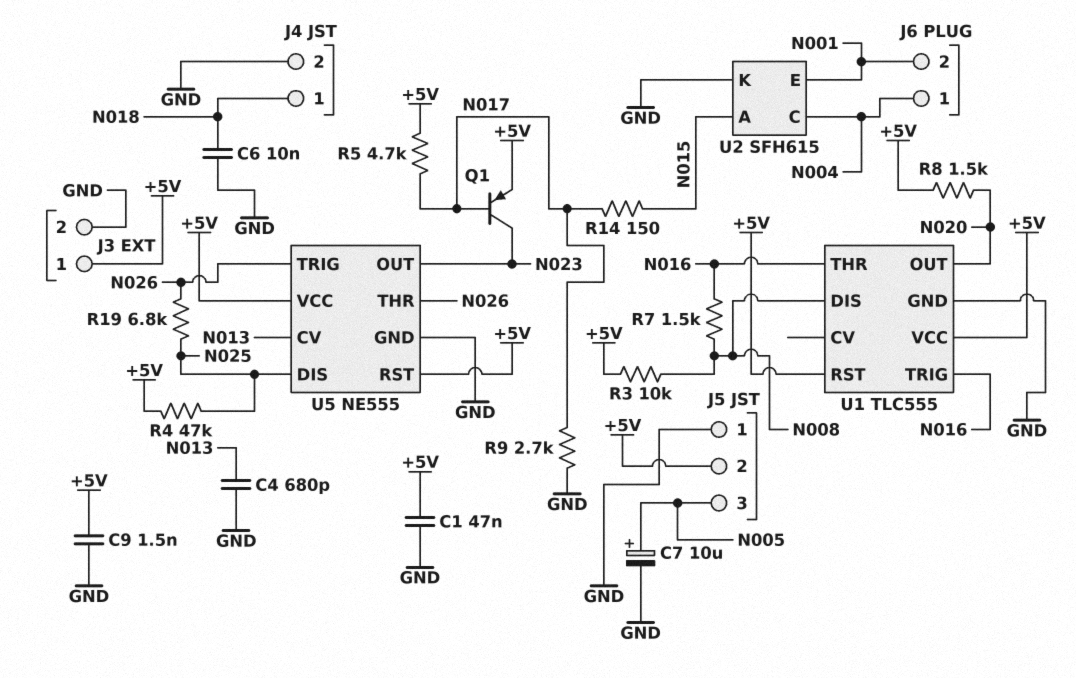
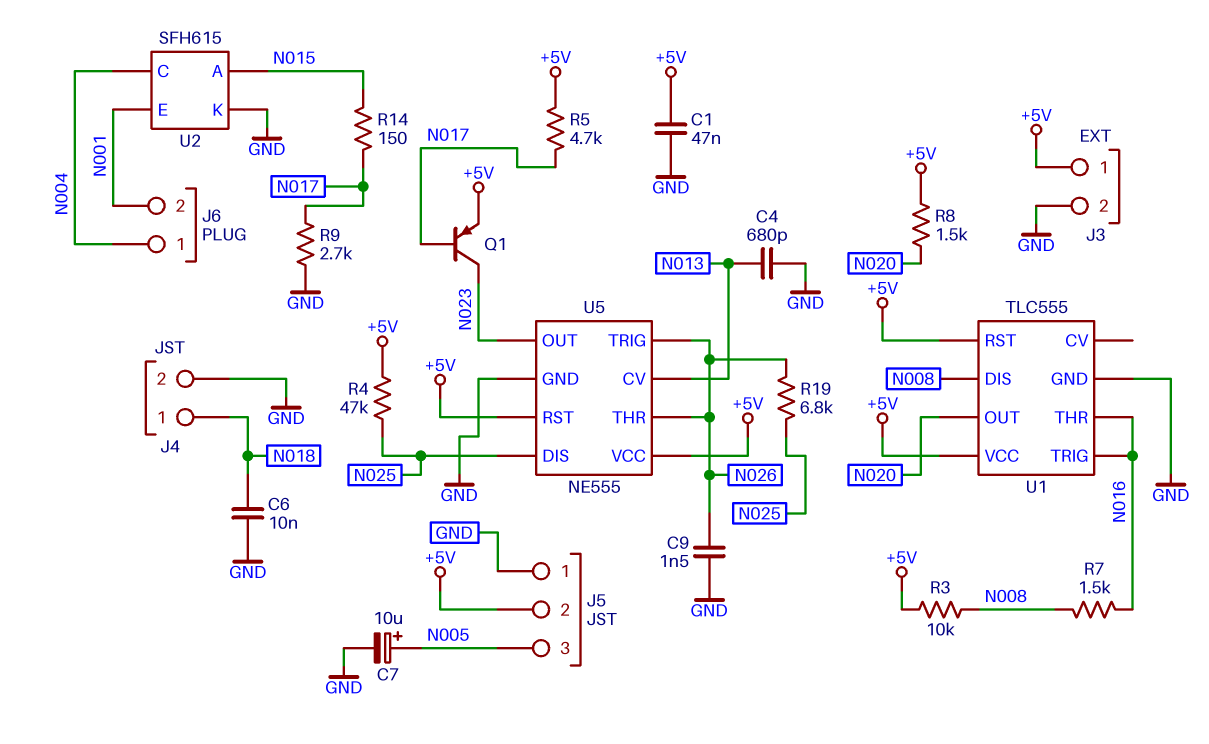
C9: 1.5nF (+5V, GND) -> 1.5nF (GND, N026)

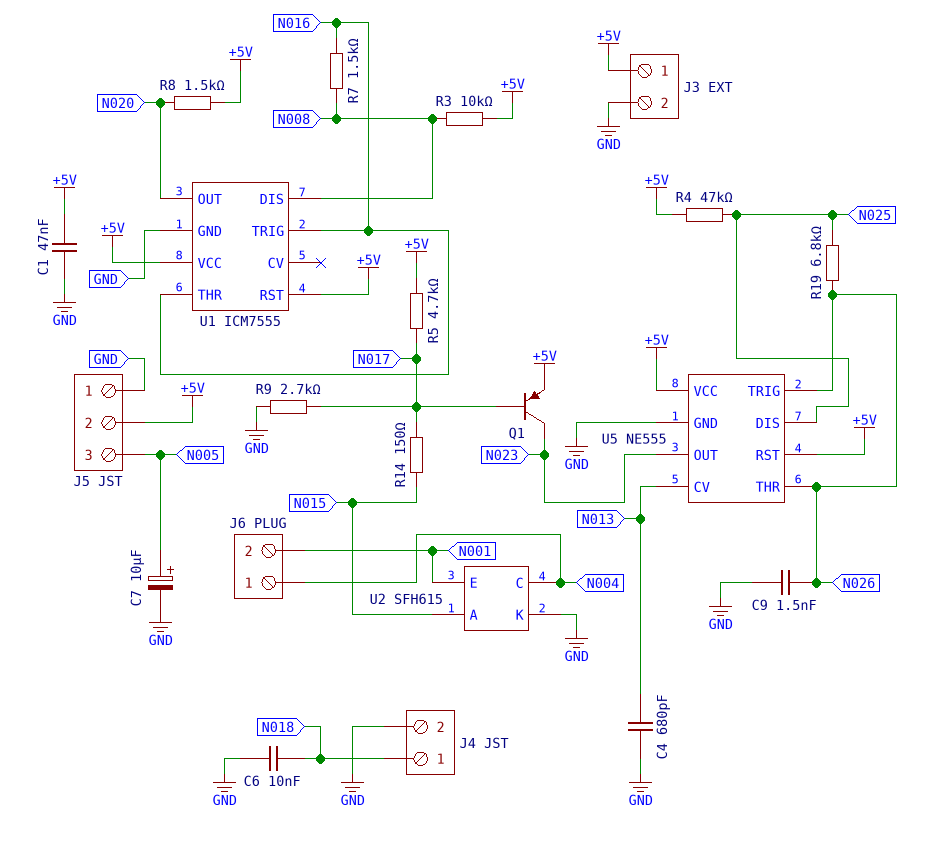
U1: TLC555 -> ICM7555

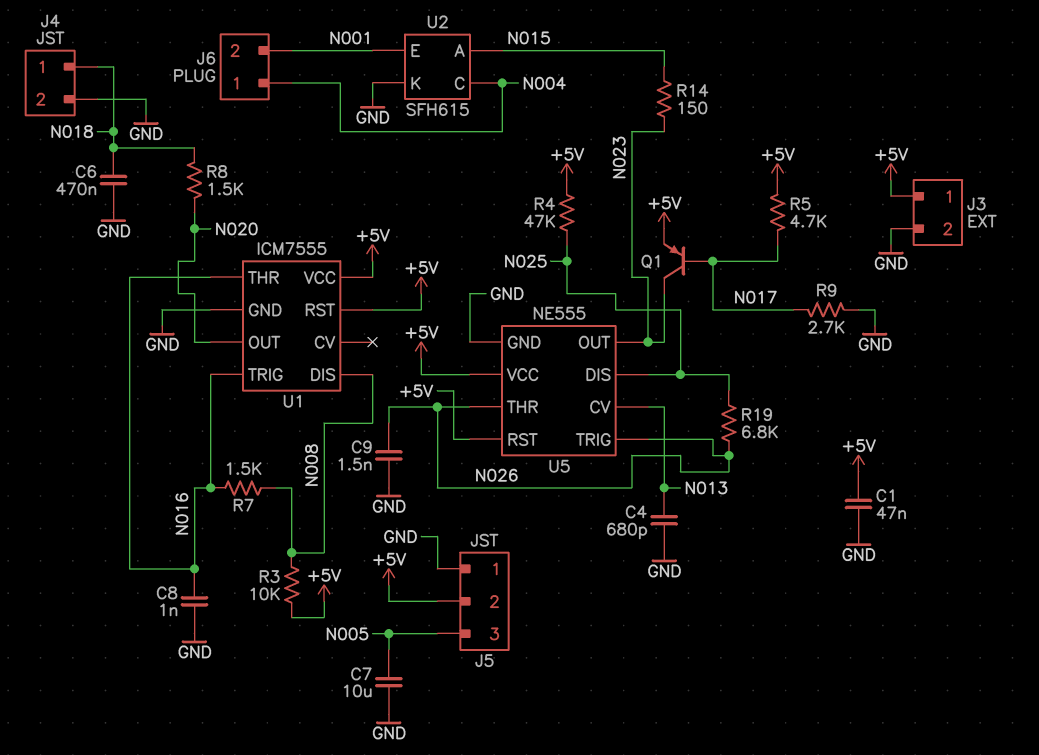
C6: 10nF (GND, N018) -> 470nF (GND, N018)
C7: 10uF (plus N005, minus GND) -> 10uF (GND, N005)
C8: none -> 1nF (GND, N016)
R8: 1.5k (+5V, N020) -> 1.5k (N018, N020)
R14: 150 (N015, N017) -> 150 (N015, N023)

